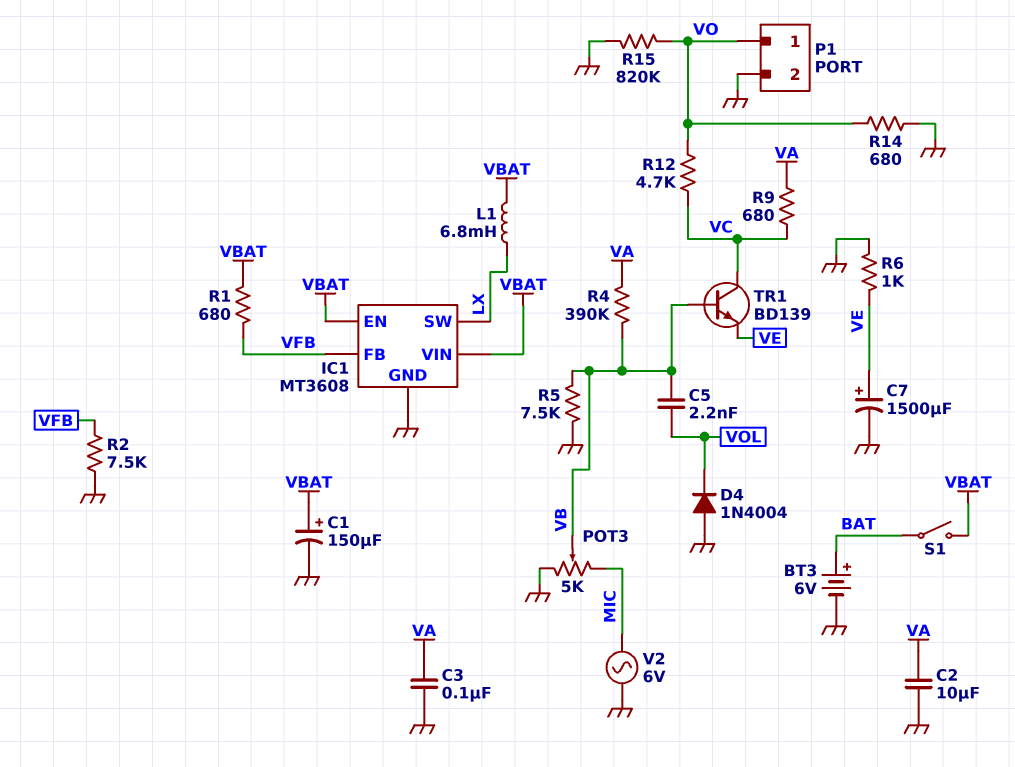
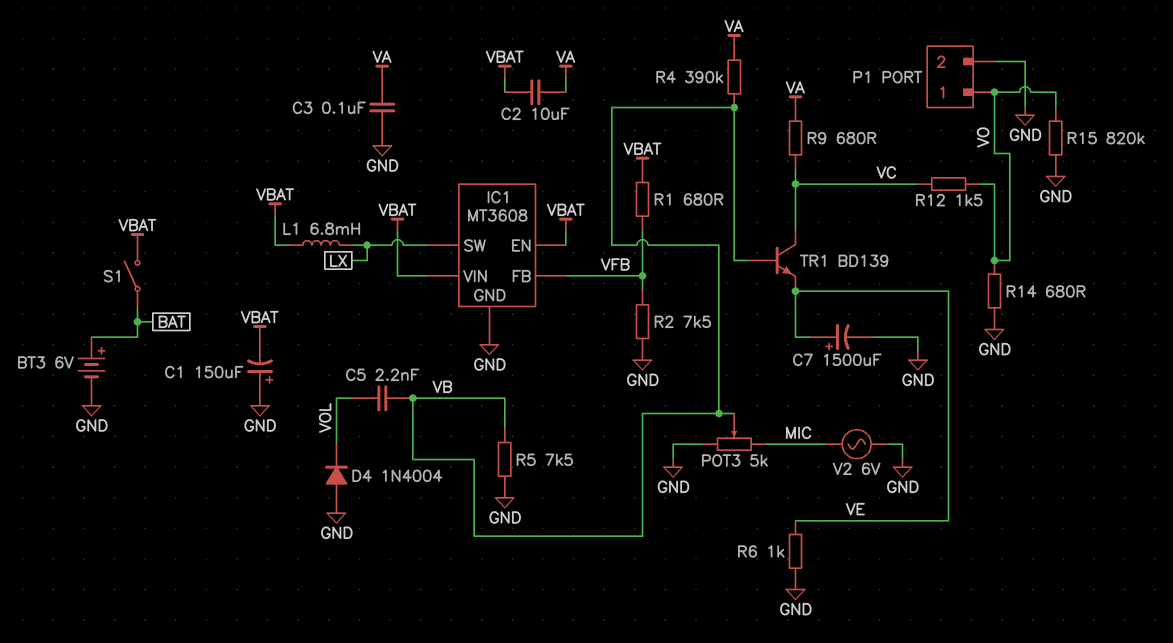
C1: 150uF (plus VBAT, minus GND) -> 150uF (plus GND, minus VBAT)
C2: 10uF (GND, VA) -> 10uF (VA, VBAT)
R12: 4.7k (VC, VO) -> 1.5k (VC, VO)

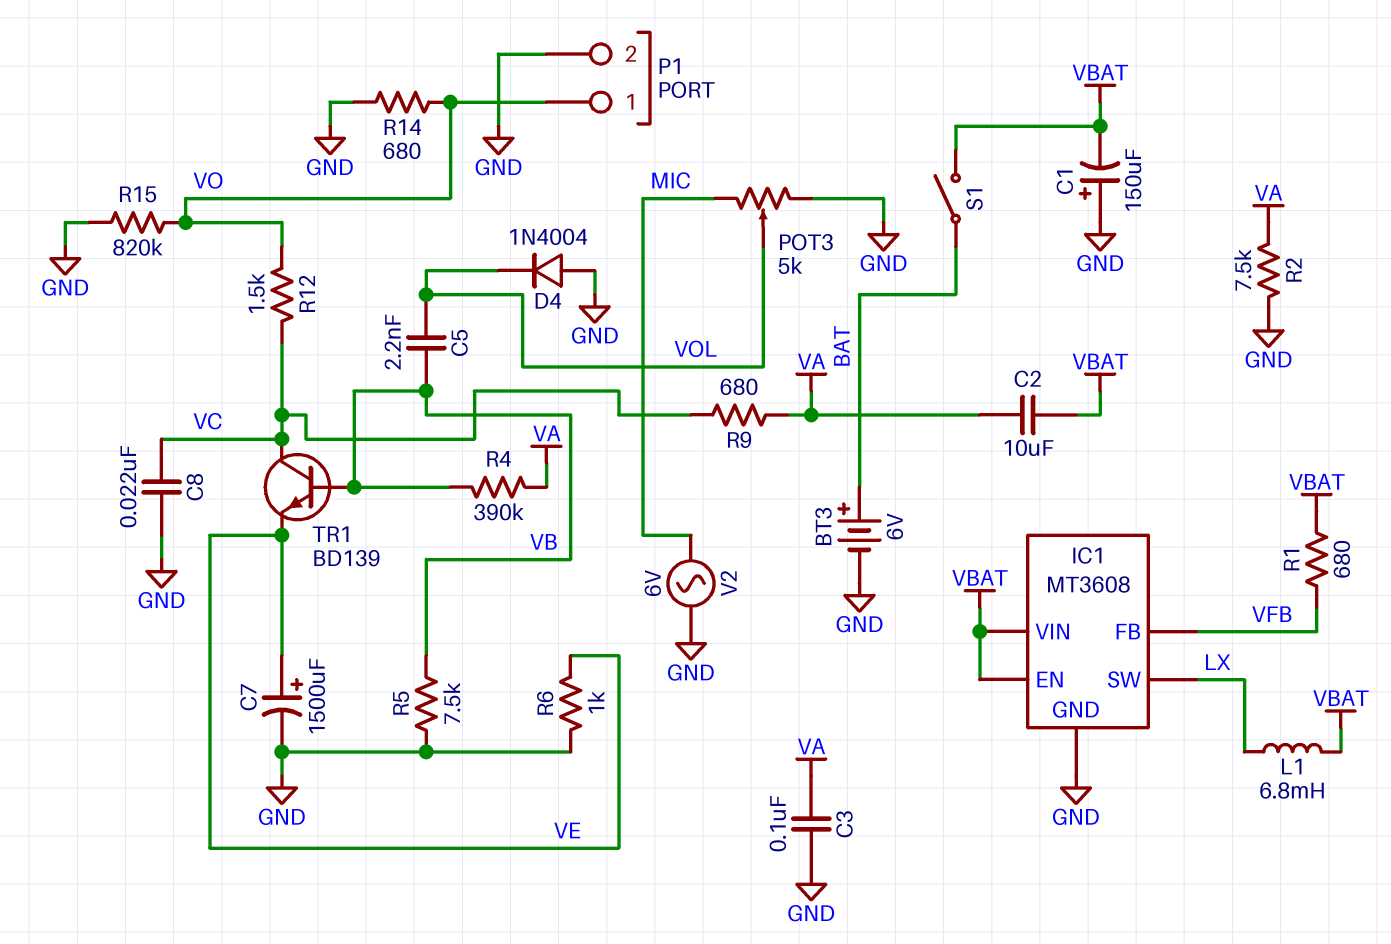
C8: none -> 22nF (GND, VC)
POT3: 5k (GND, MIC, wiper VB) -> 5k (GND, MIC, wiper VOL)
R2: 7.5k (GND, VFB) -> 7.5k (GND, VA)

